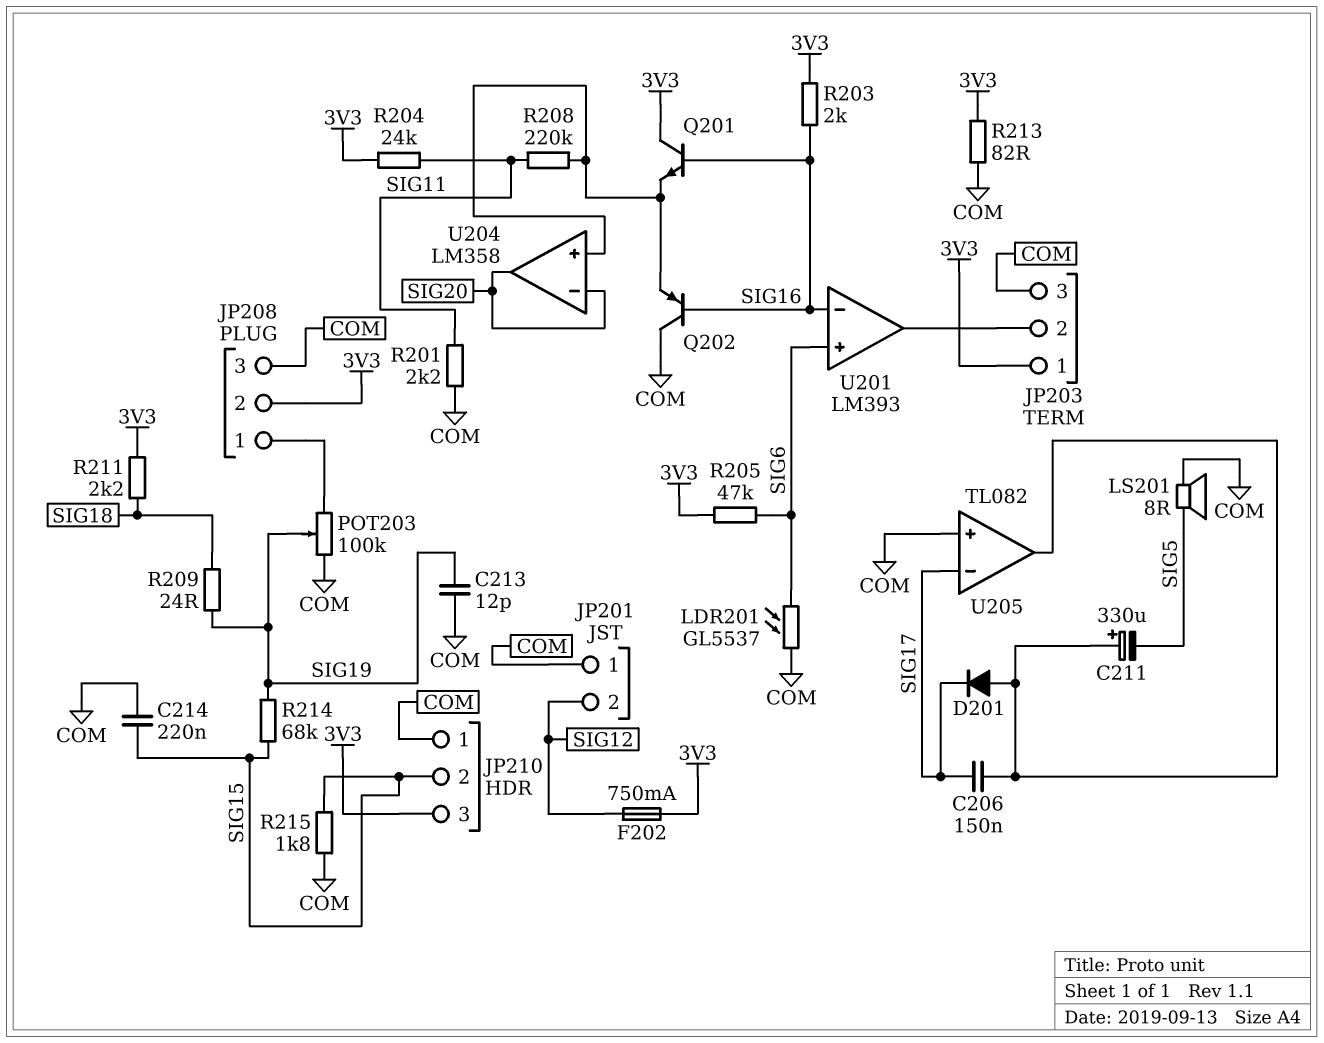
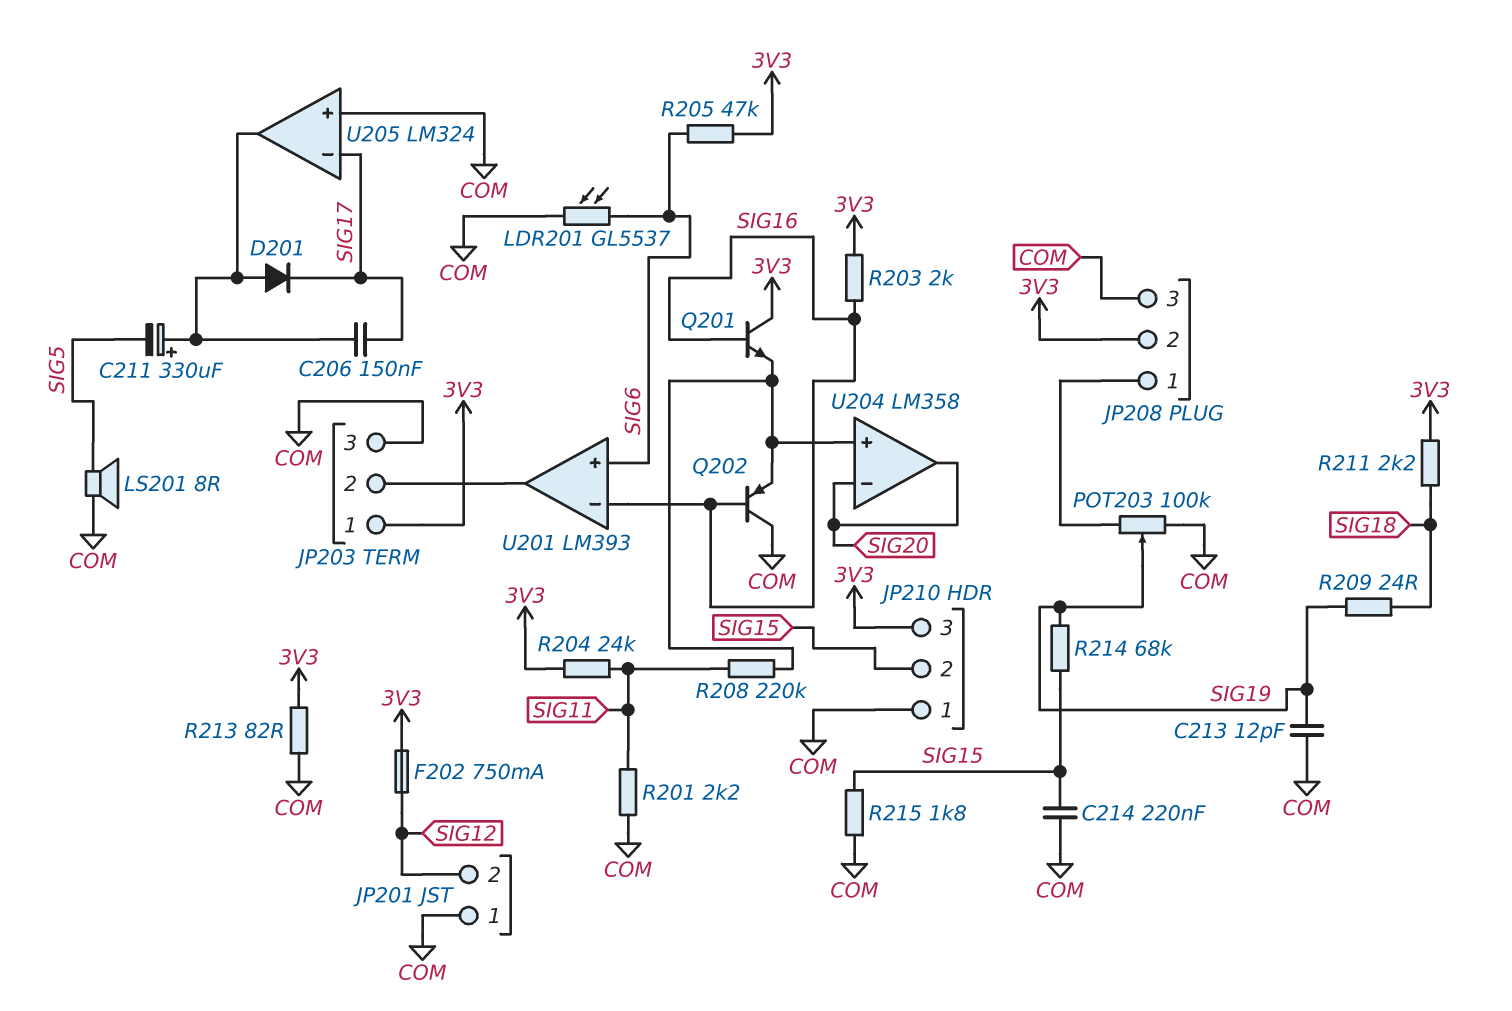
U205: TL082 -> LM324

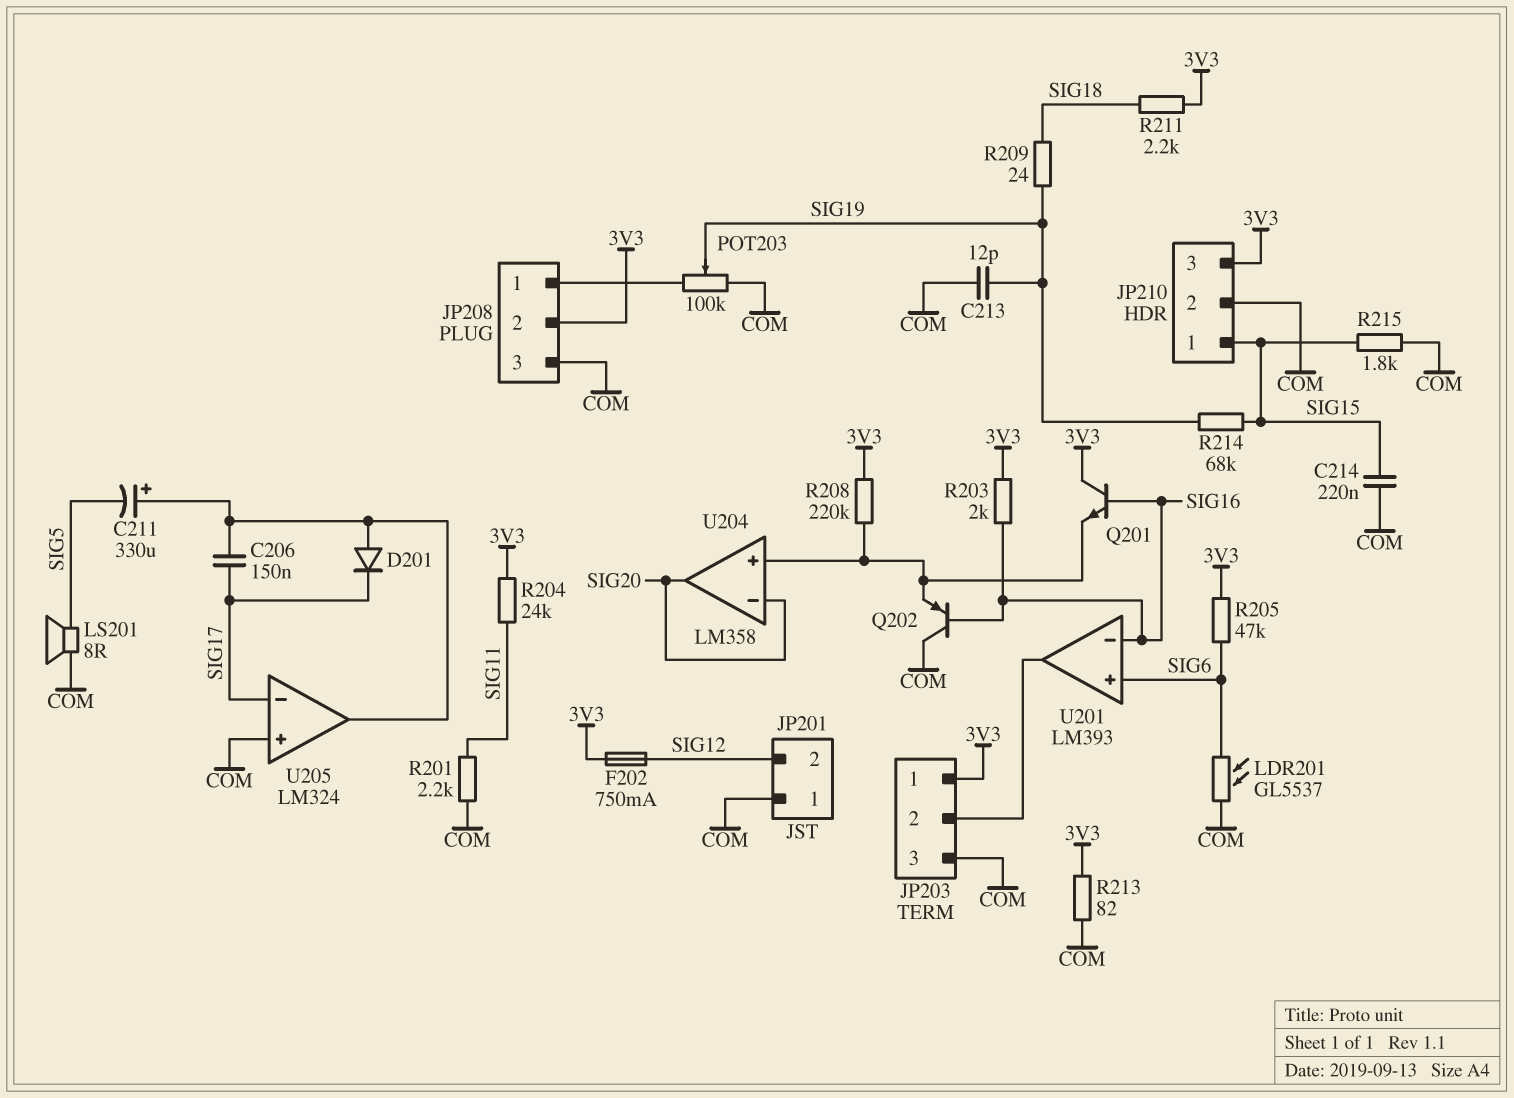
JP210 pin 1: COM -> SIG15
JP210 pin 2: SIG15 -> COM
R208: 220k (SIG11, U204/in+) -> 220k (3V3, U204/in+)

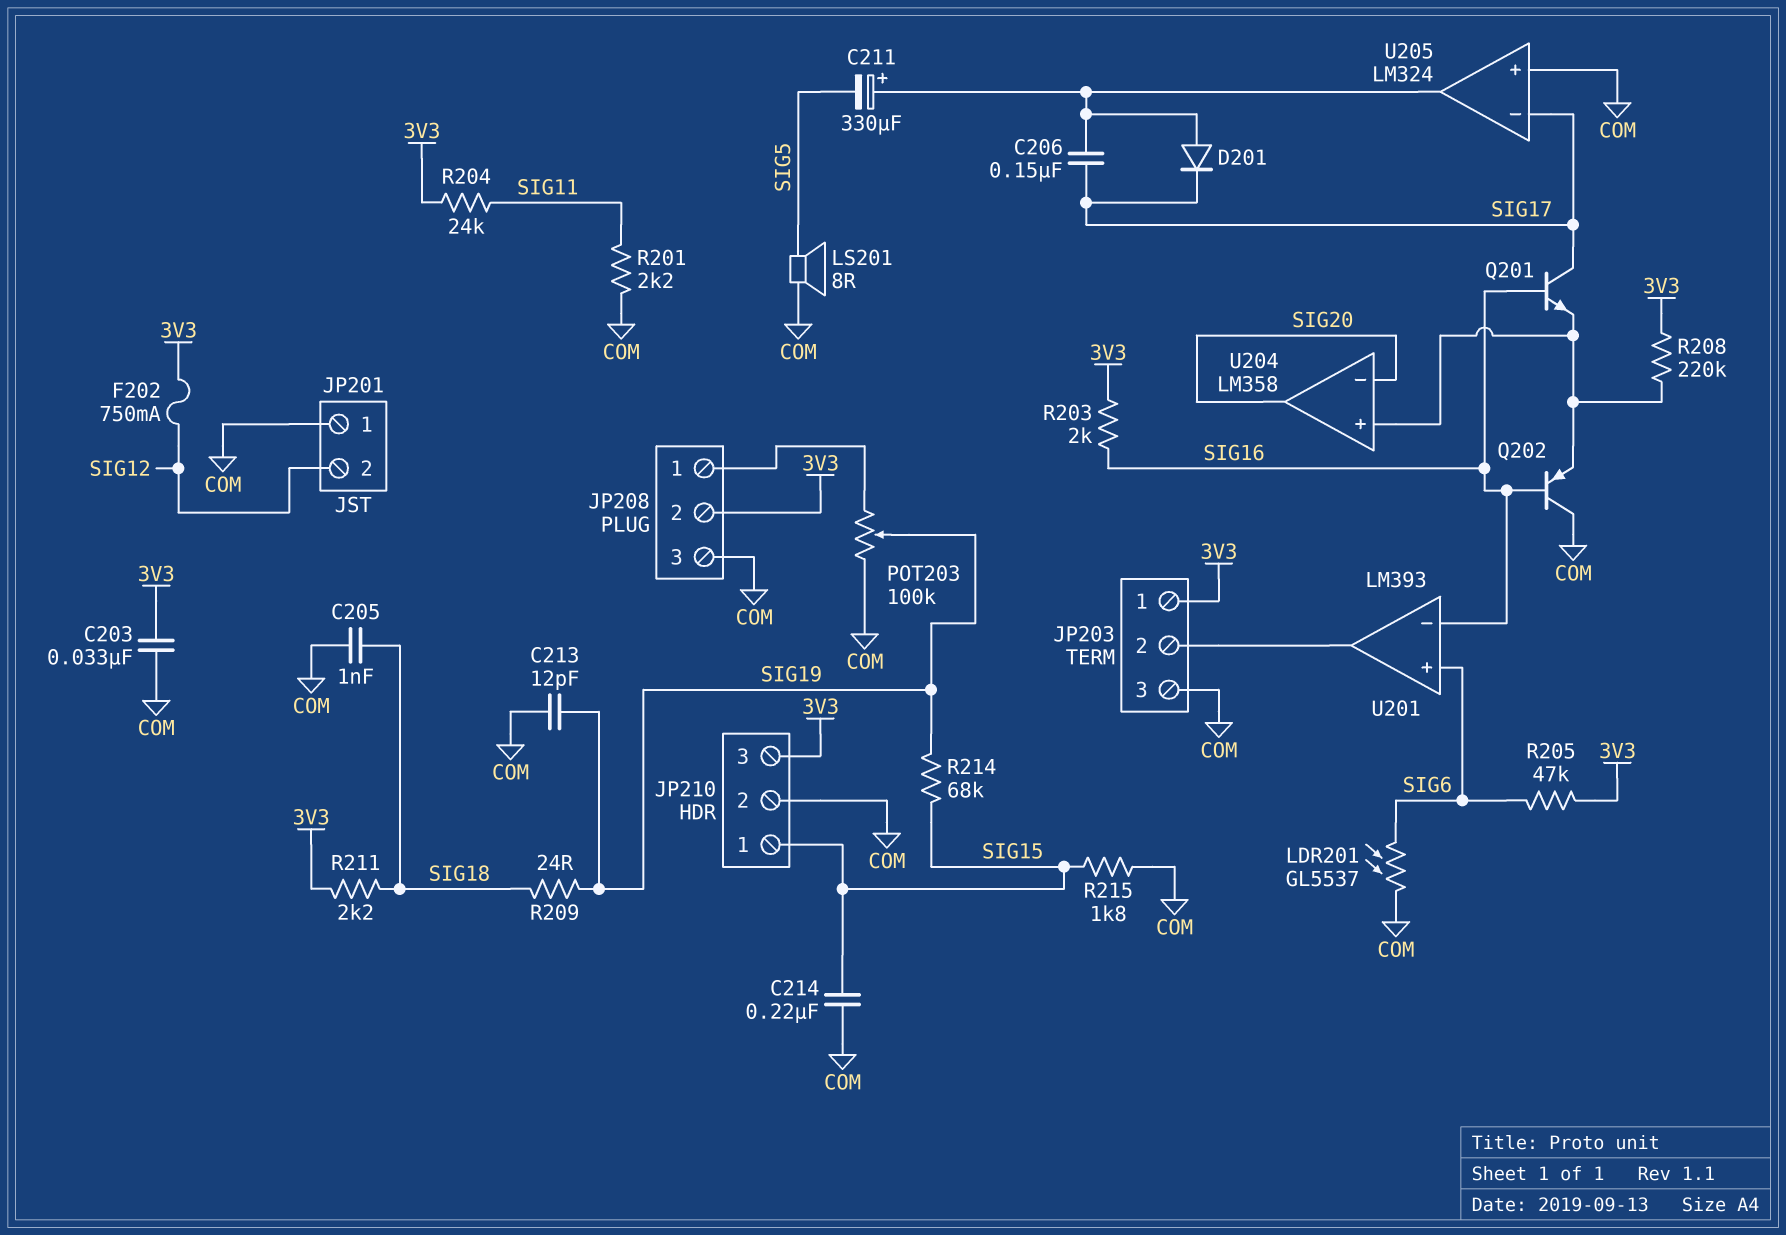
C203: none -> 33nF (3V3, COM)
C205: none -> 1nF (COM, SIG18)
Q201: NPN (B SIG16, C 3V3, E U204/in+) -> NPN (B SIG16, C SIG17, E U204/in+)
R213: 82 (3V3, COM) -> none

